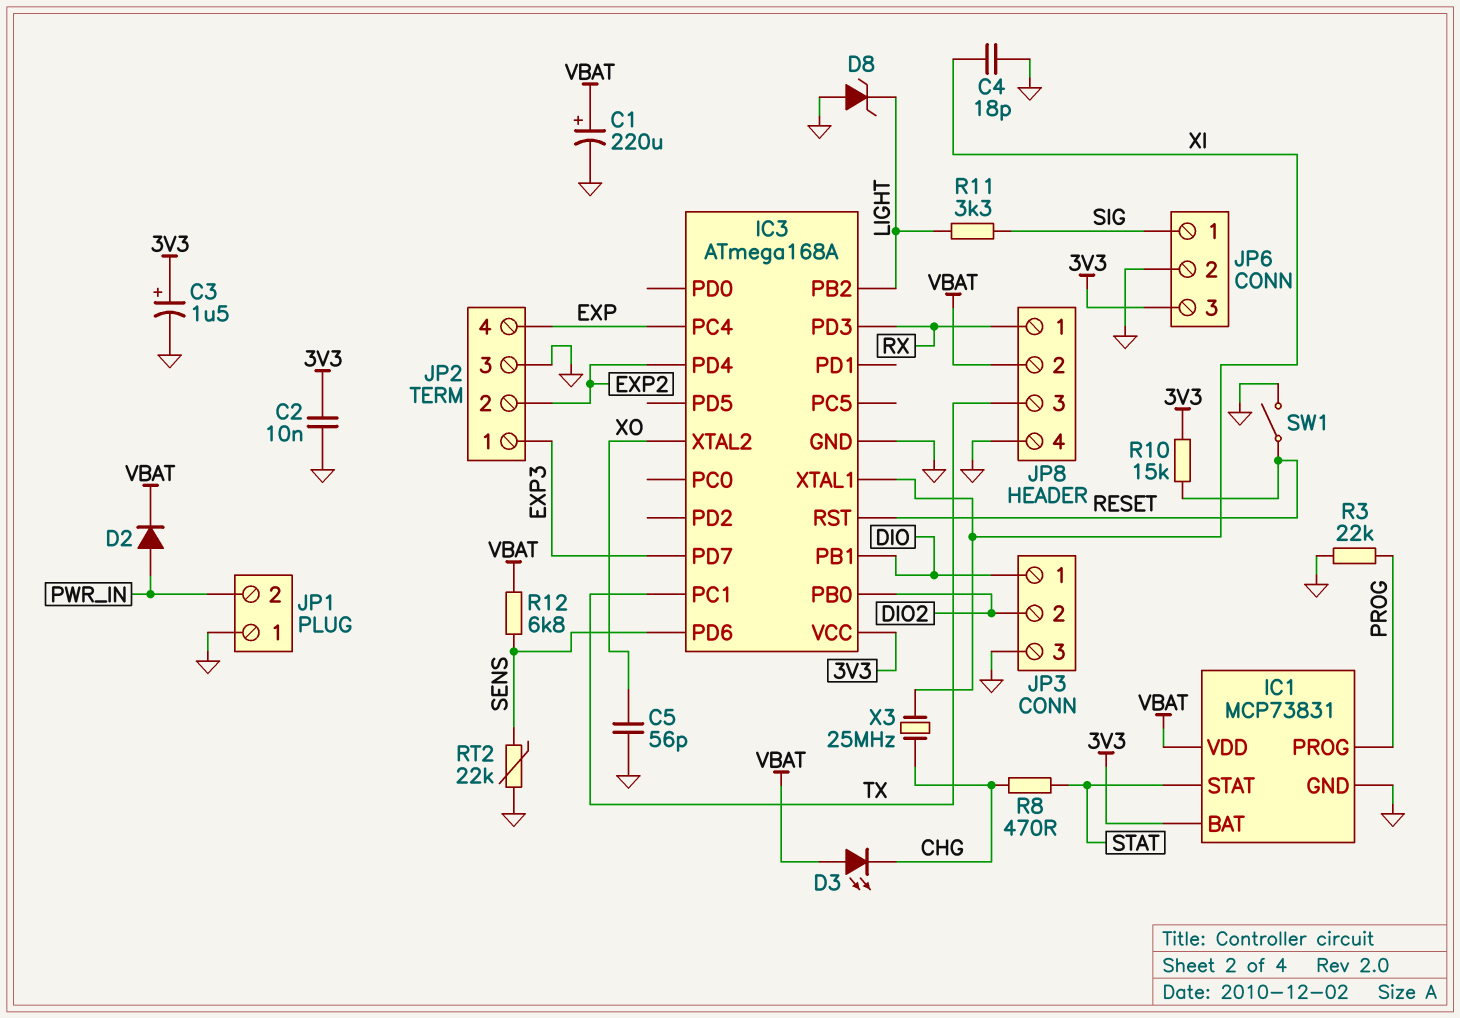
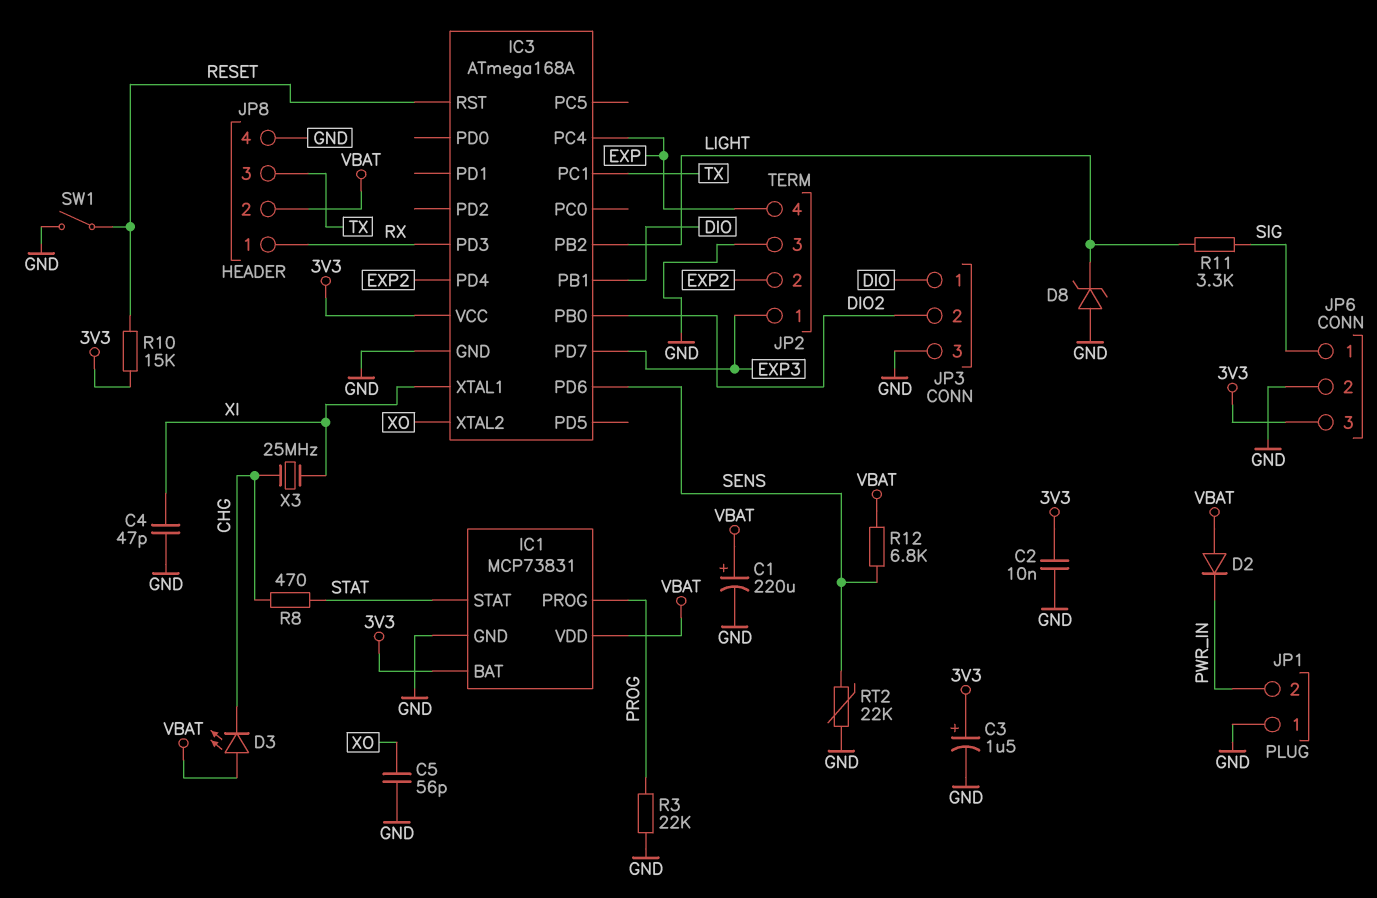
C4: 18pF (GND, XI) -> 47pF (GND, XI)
D2: diode (A PWR_IN, K VBAT) -> diode (A VBAT, K PWR_IN)

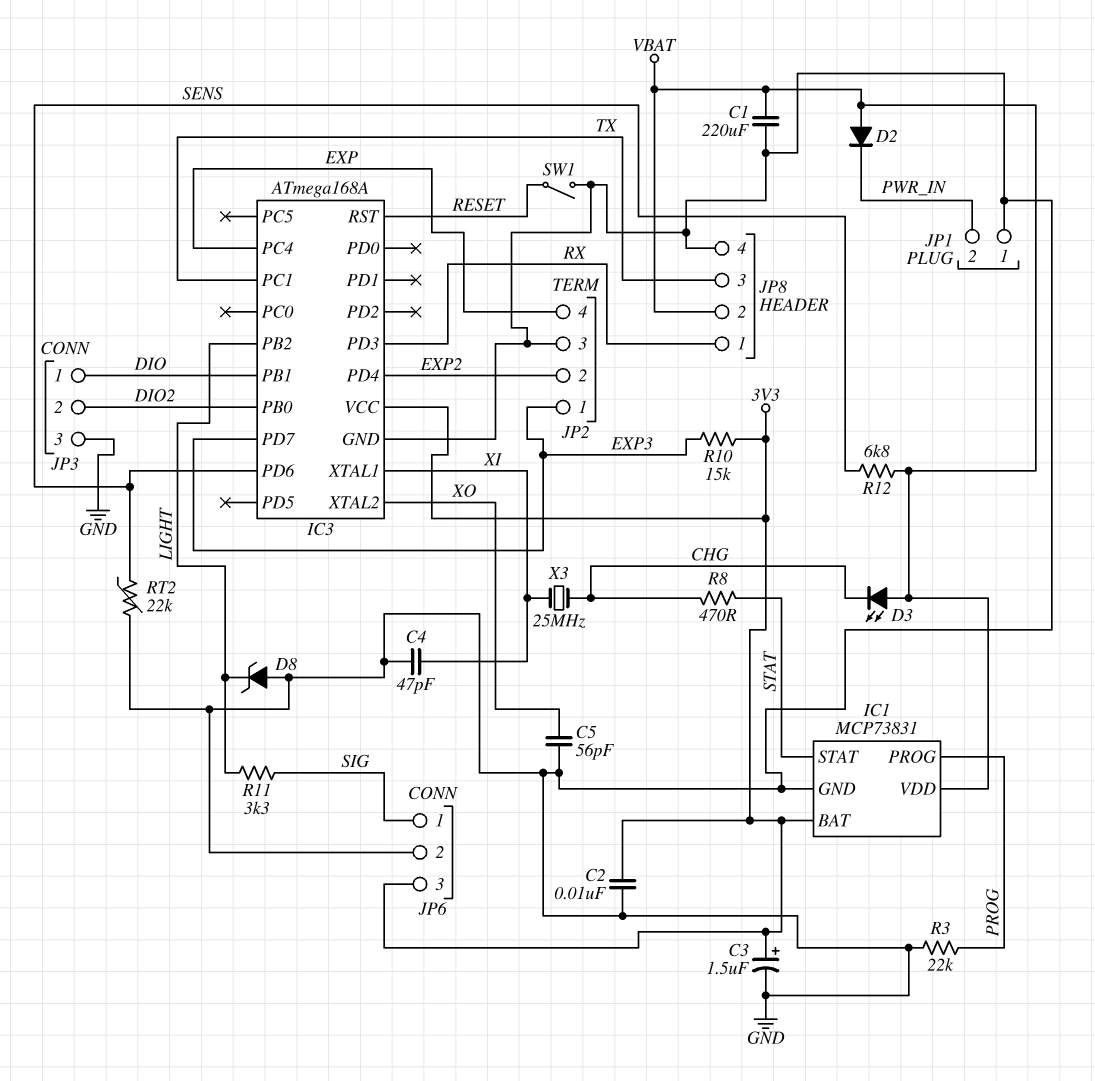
C1: 220uF (plus VBAT, minus GND) -> 220uF (GND, VBAT)
R10: 15k (3V3, RESET) -> 15k (3V3, EXP3)

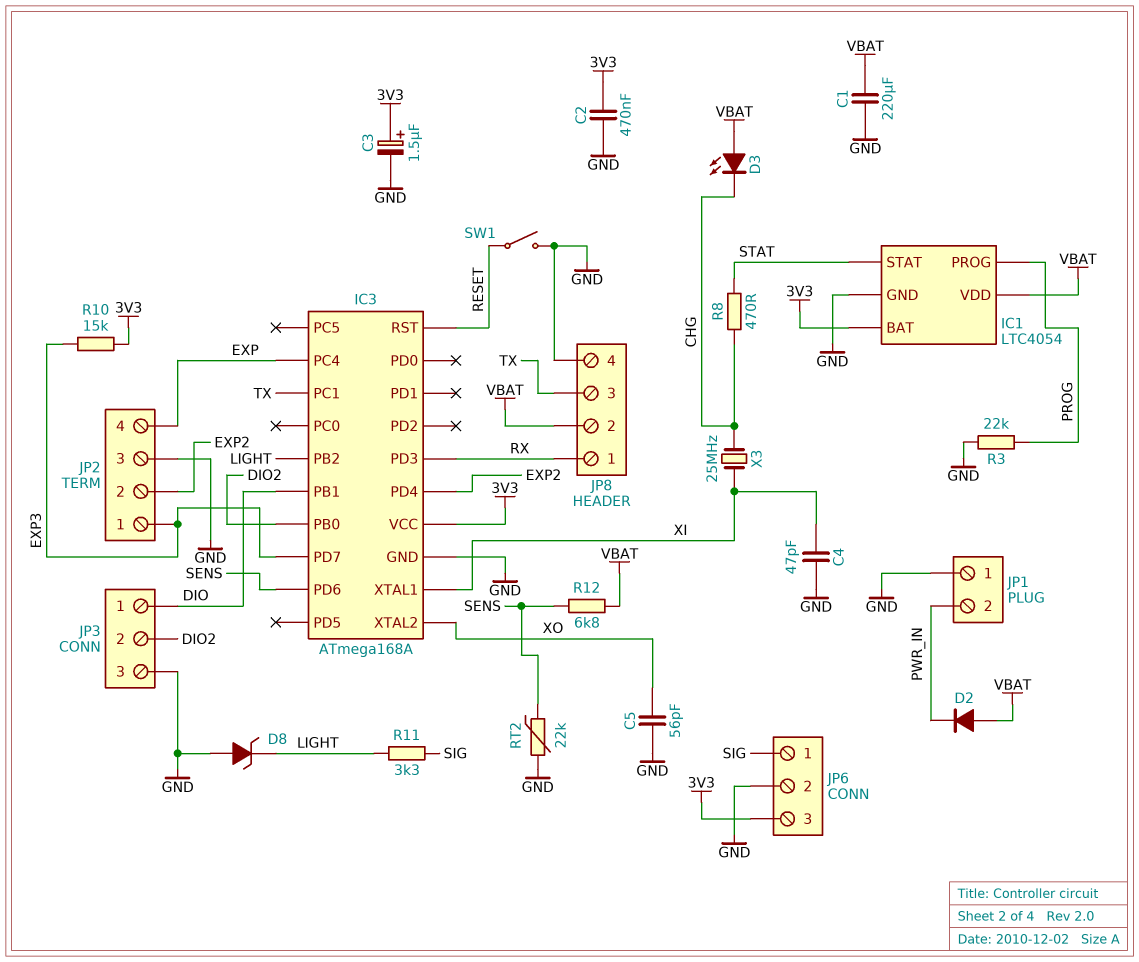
C2: 10nF (3V3, GND) -> 470nF (3V3, GND)
IC1: MCP73831 -> LTC4054

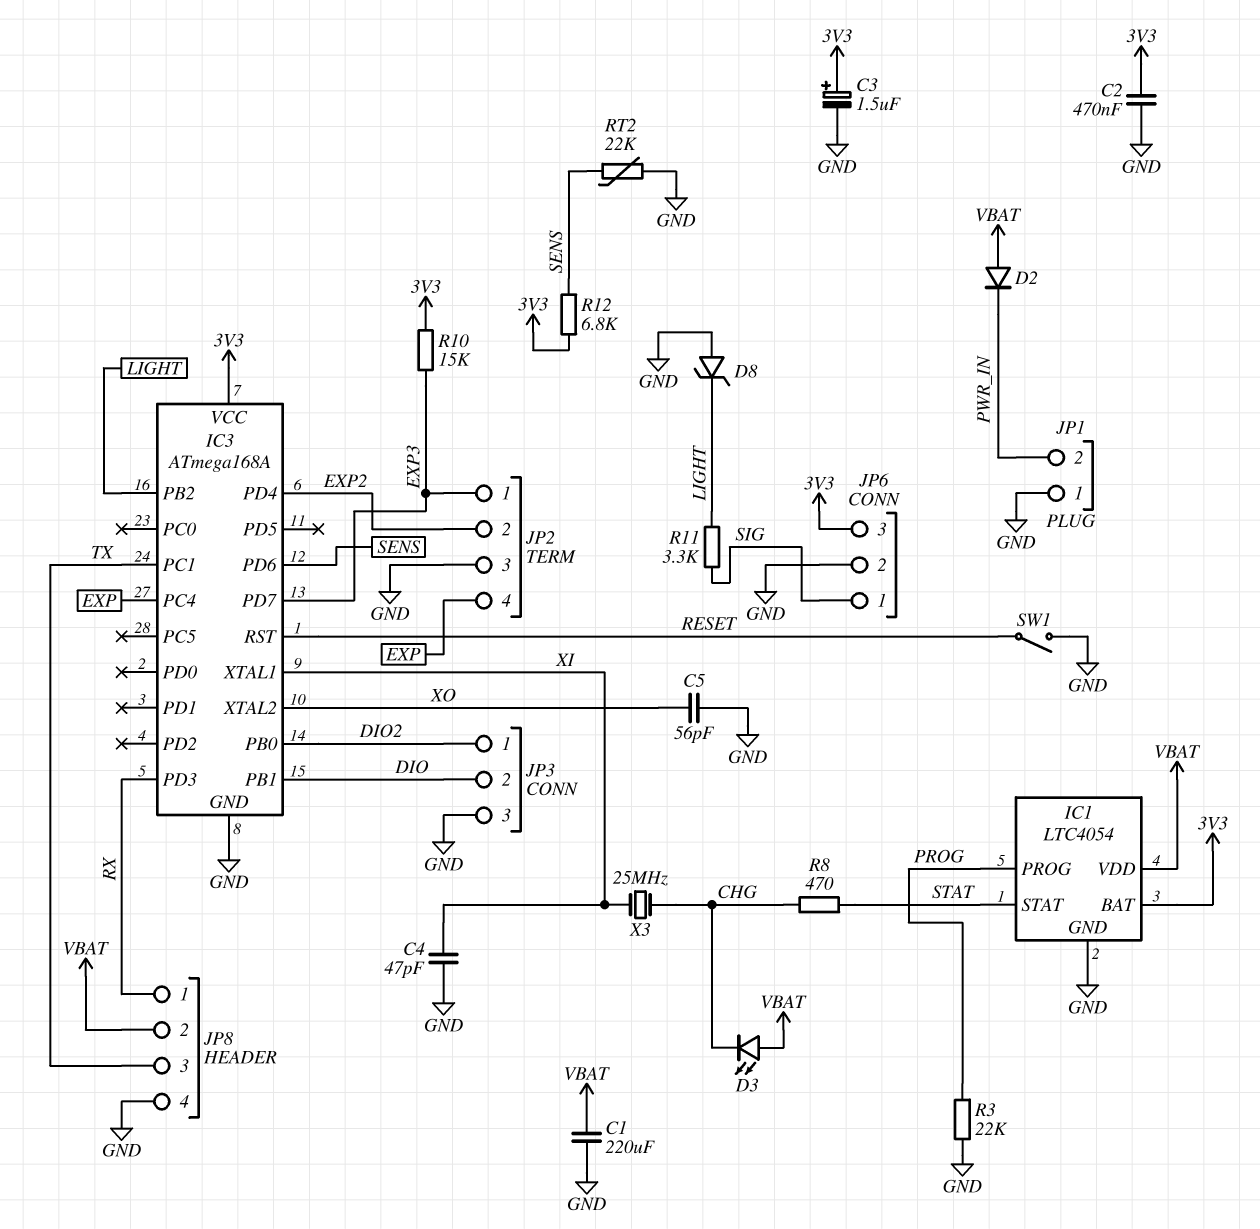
JP3 pin 1: DIO -> DIO2
JP3 pin 2: DIO2 -> DIO
R12: 6.8k (SENS, VBAT) -> 6.8k (3V3, SENS)

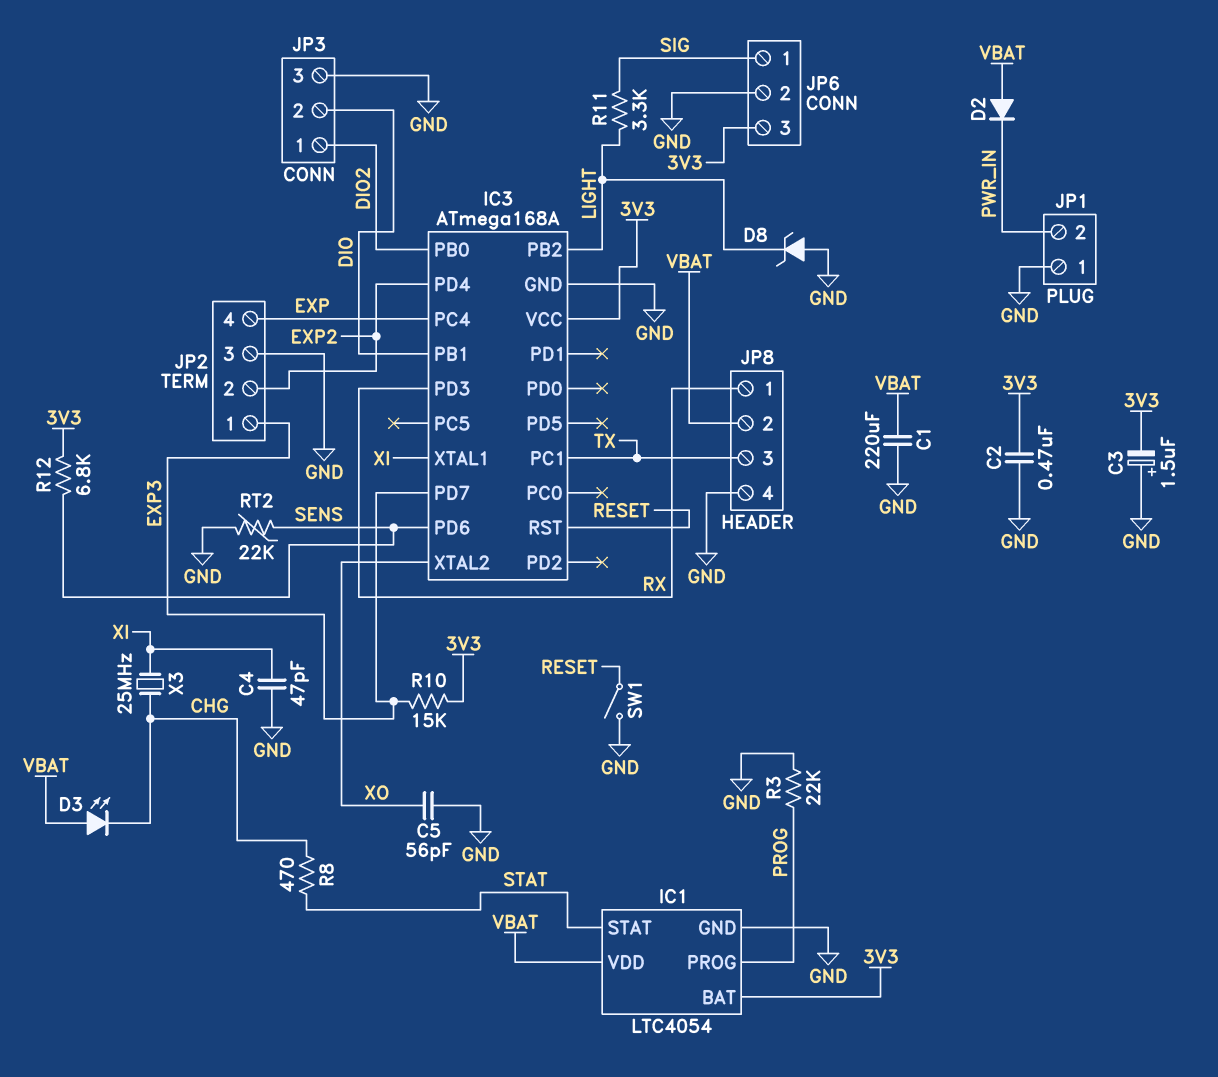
C3: 1.5uF (plus 3V3, minus GND) -> 1.5uF (plus GND, minus 3V3)

